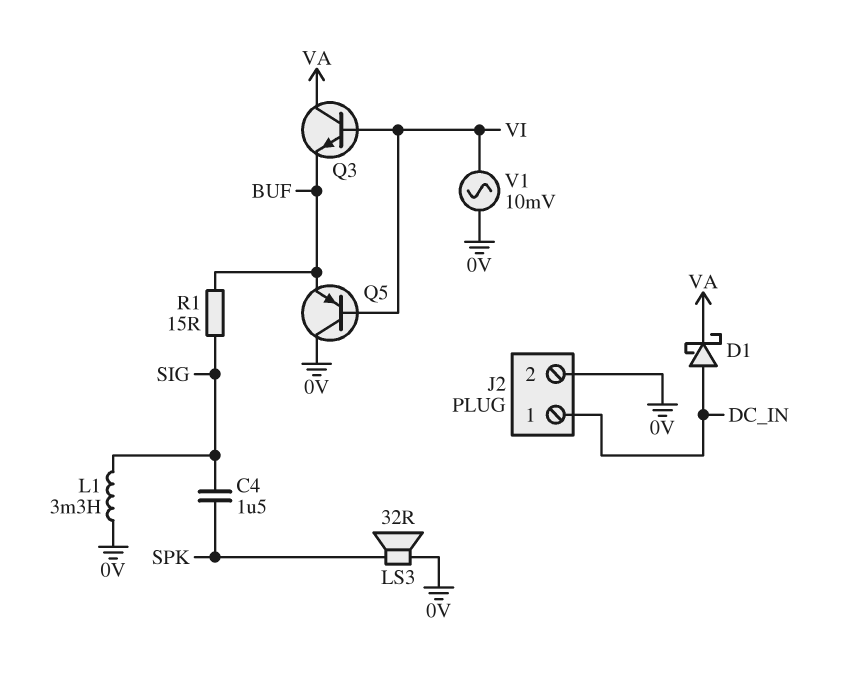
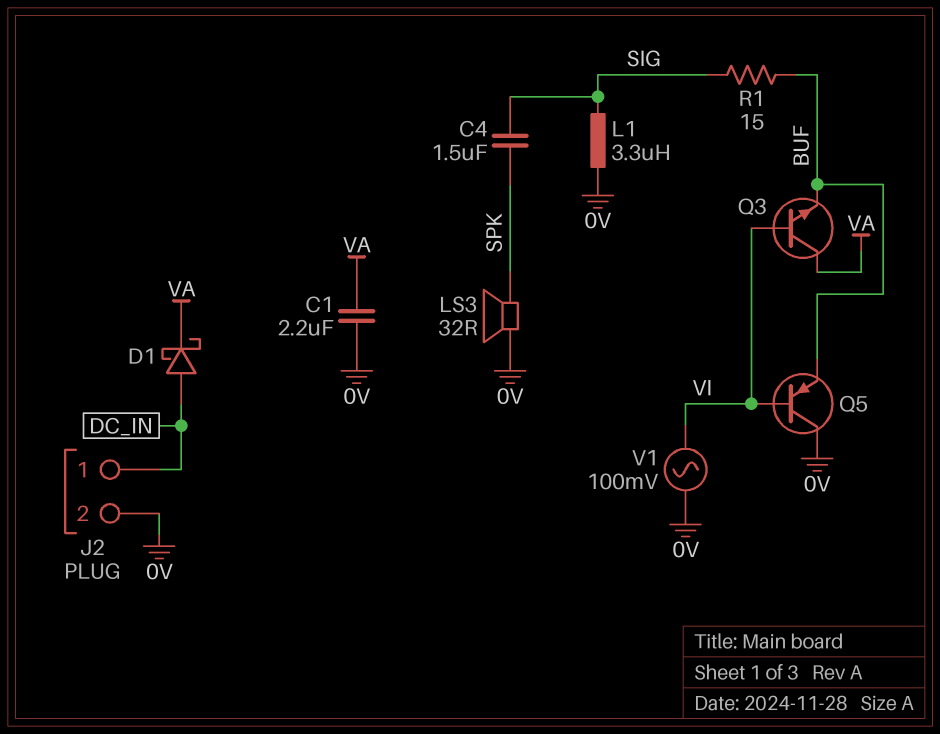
C1: none -> 2.2uF (0V, VA)
L1: 3.3mH (0V, SIG) -> 3.3uH (0V, SIG)
V1: AC 10mV (0V, VI) -> AC 100mV (0V, VI)

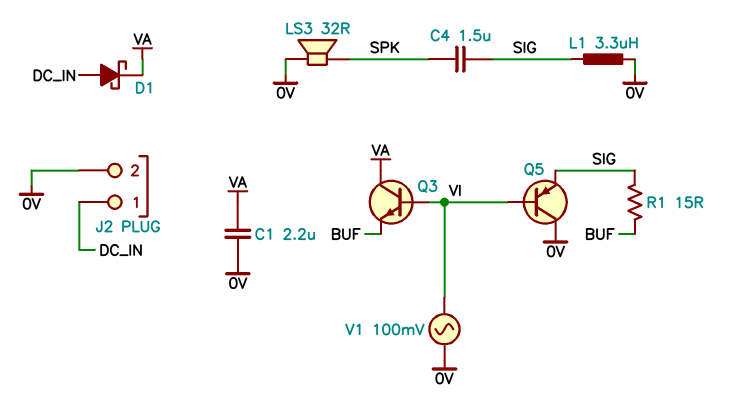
Q5: PNP (B VI, C 0V, E BUF) -> PNP (B VI, C 0V, E SIG)

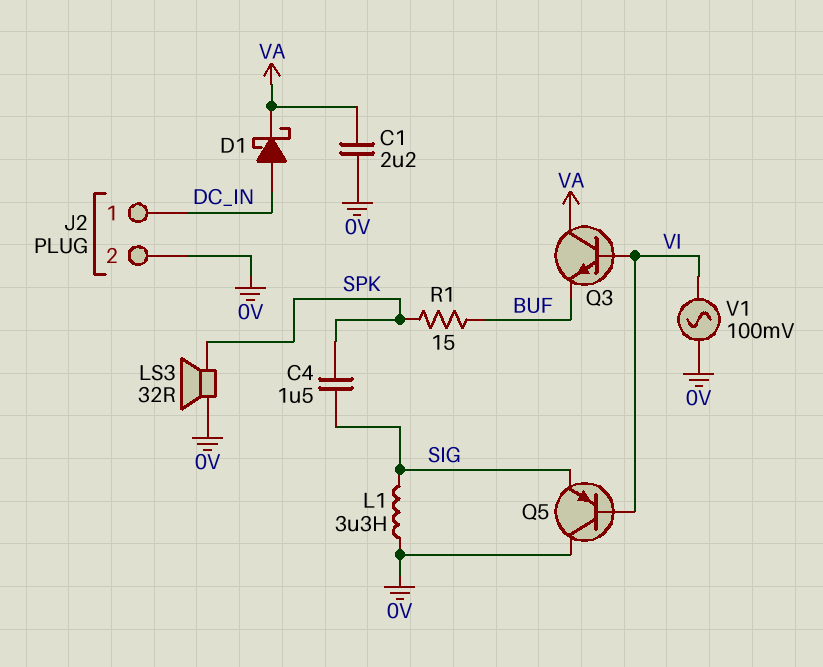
R1: 15 (BUF, SIG) -> 15 (BUF, SPK)

